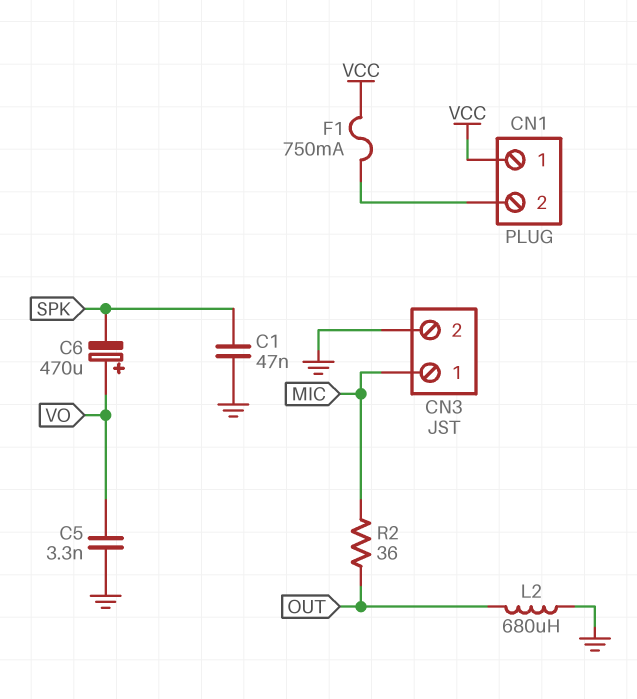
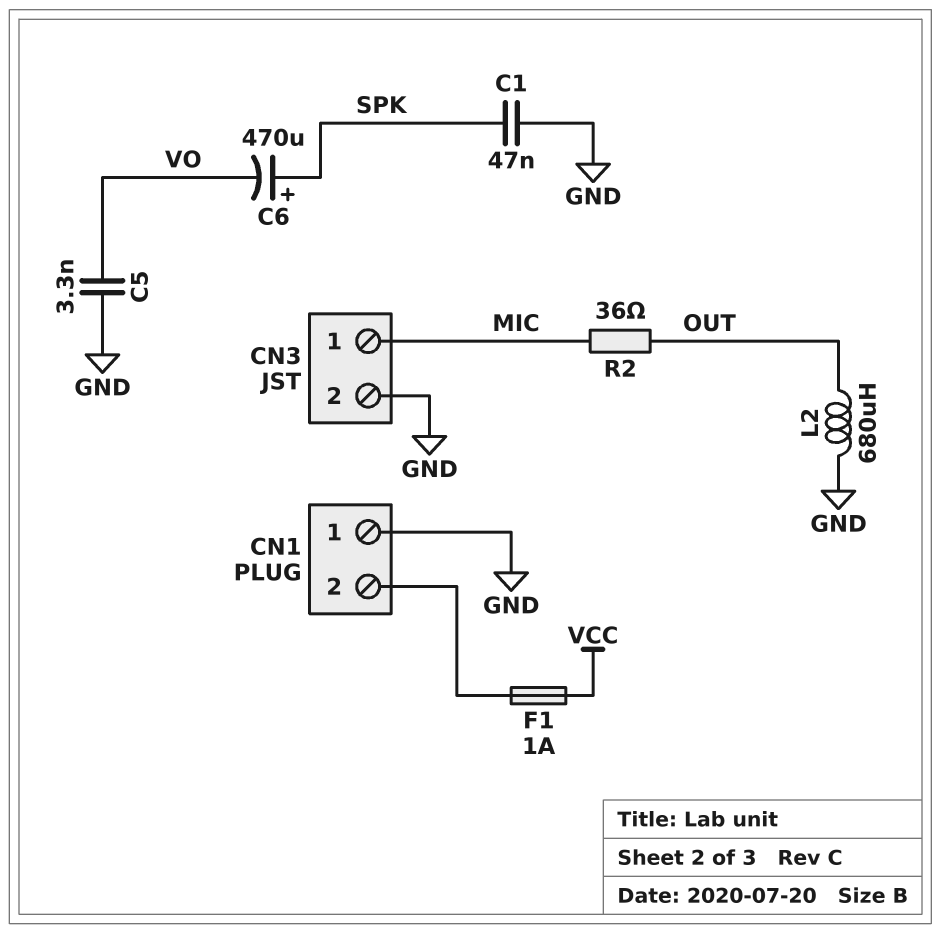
C6: 470uF (plus VO, minus SPK) -> 470uF (plus SPK, minus VO)
CN1 pin 1: VCC -> GND
F1: 750mA (CN1/2, VCC) -> 1A (CN1/2, VCC)

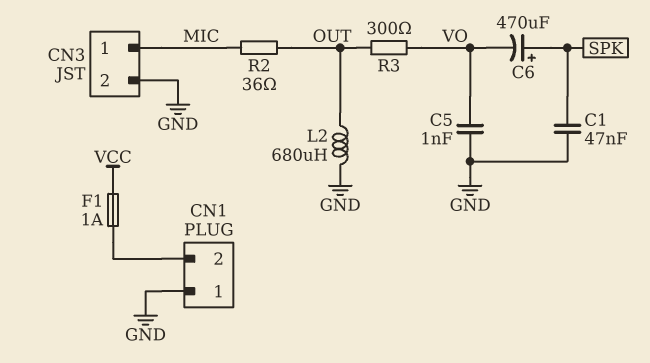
C5: 3.3nF (GND, VO) -> 1nF (GND, VO)
R3: none -> 300 (OUT, VO)

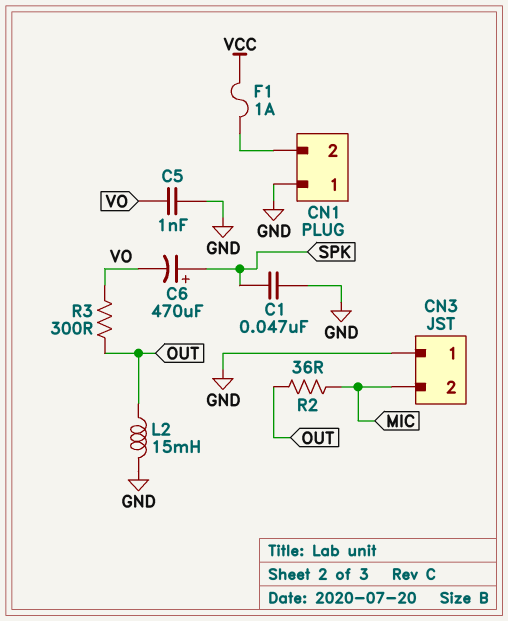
CN3 pin 1: MIC -> GND
CN3 pin 2: GND -> MIC
L2: 680uH (GND, OUT) -> 15mH (GND, OUT)

